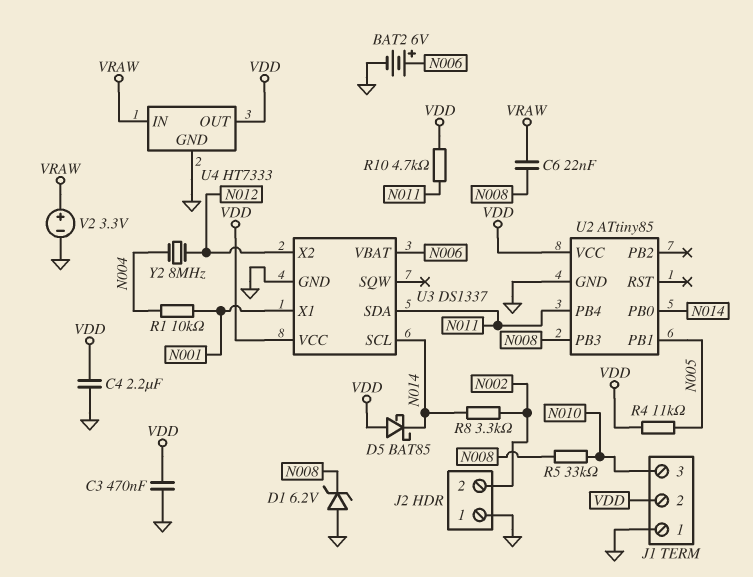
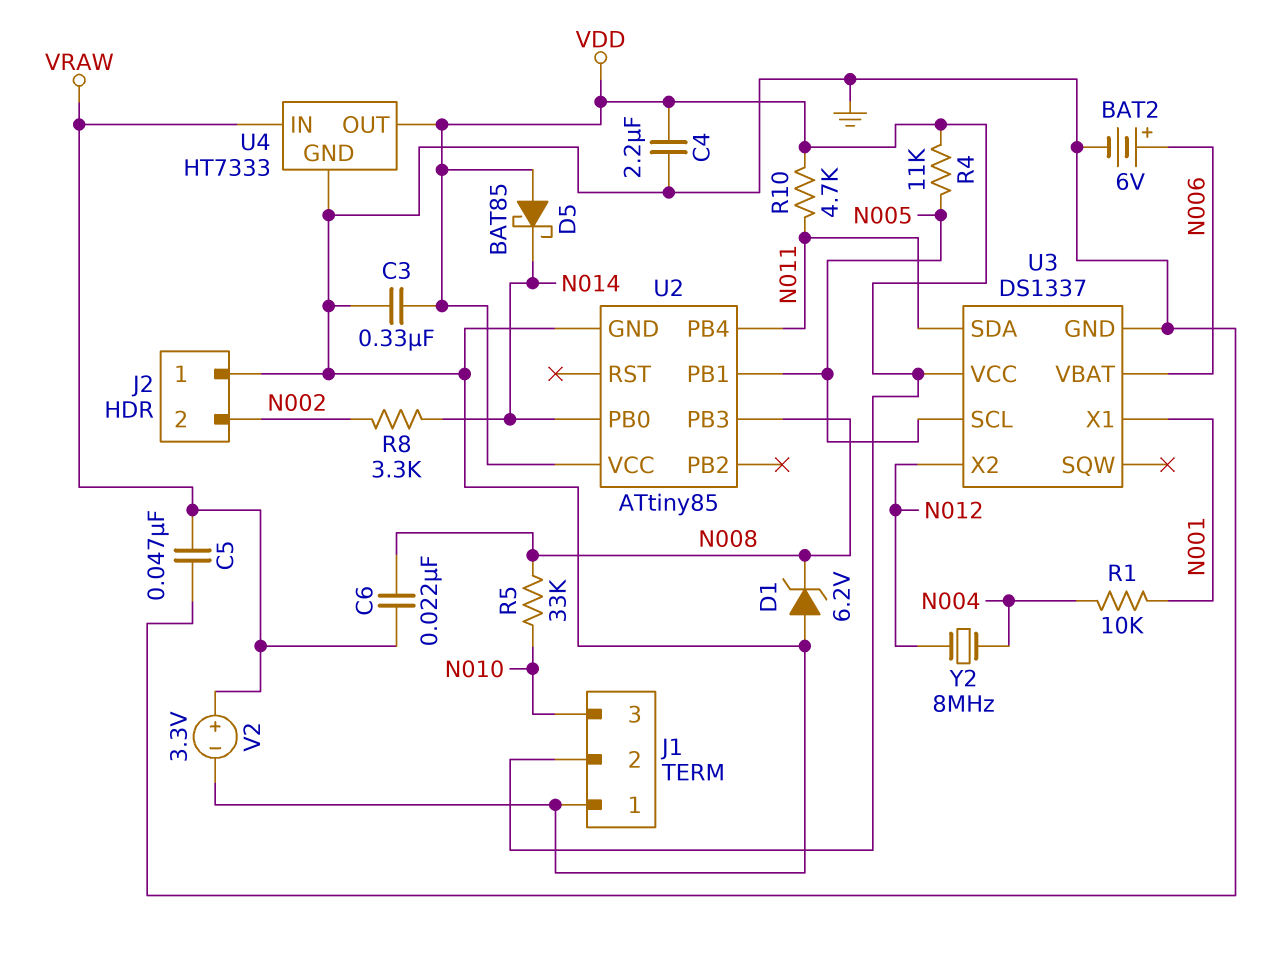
C3: 470nF (GND, VDD) -> 330nF (GND, VDD)
C5: none -> 47nF (GND, VRAW)
U3 pin SCL: N014 -> N005

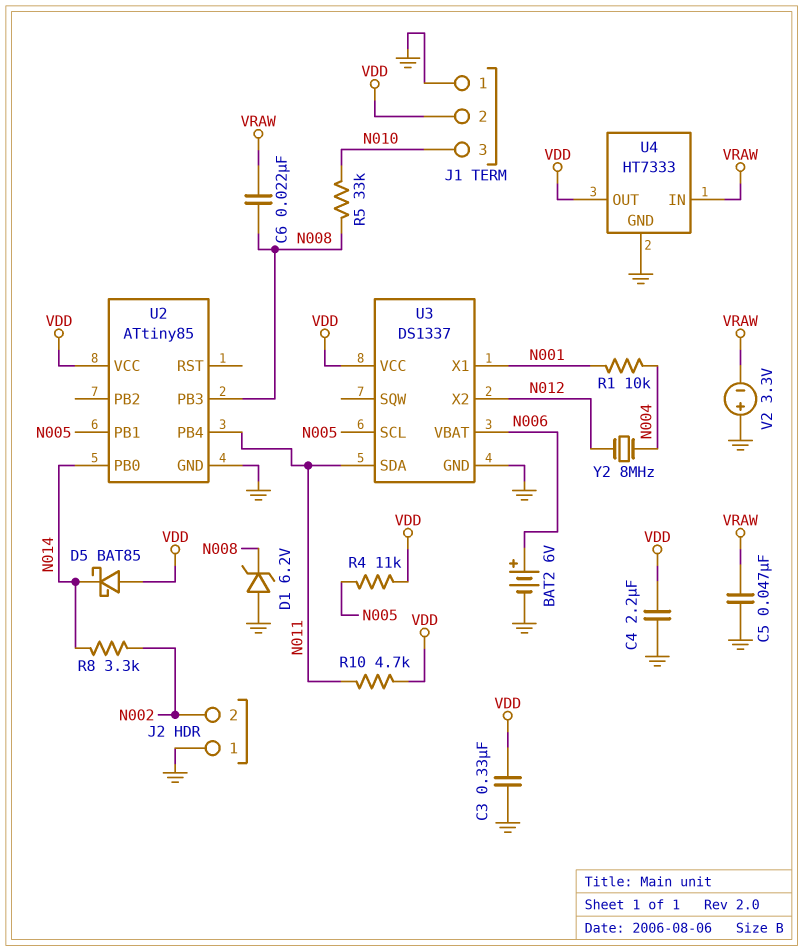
V2: 3.3V (plus VRAW, minus GND) -> 3.3V (plus GND, minus VRAW)

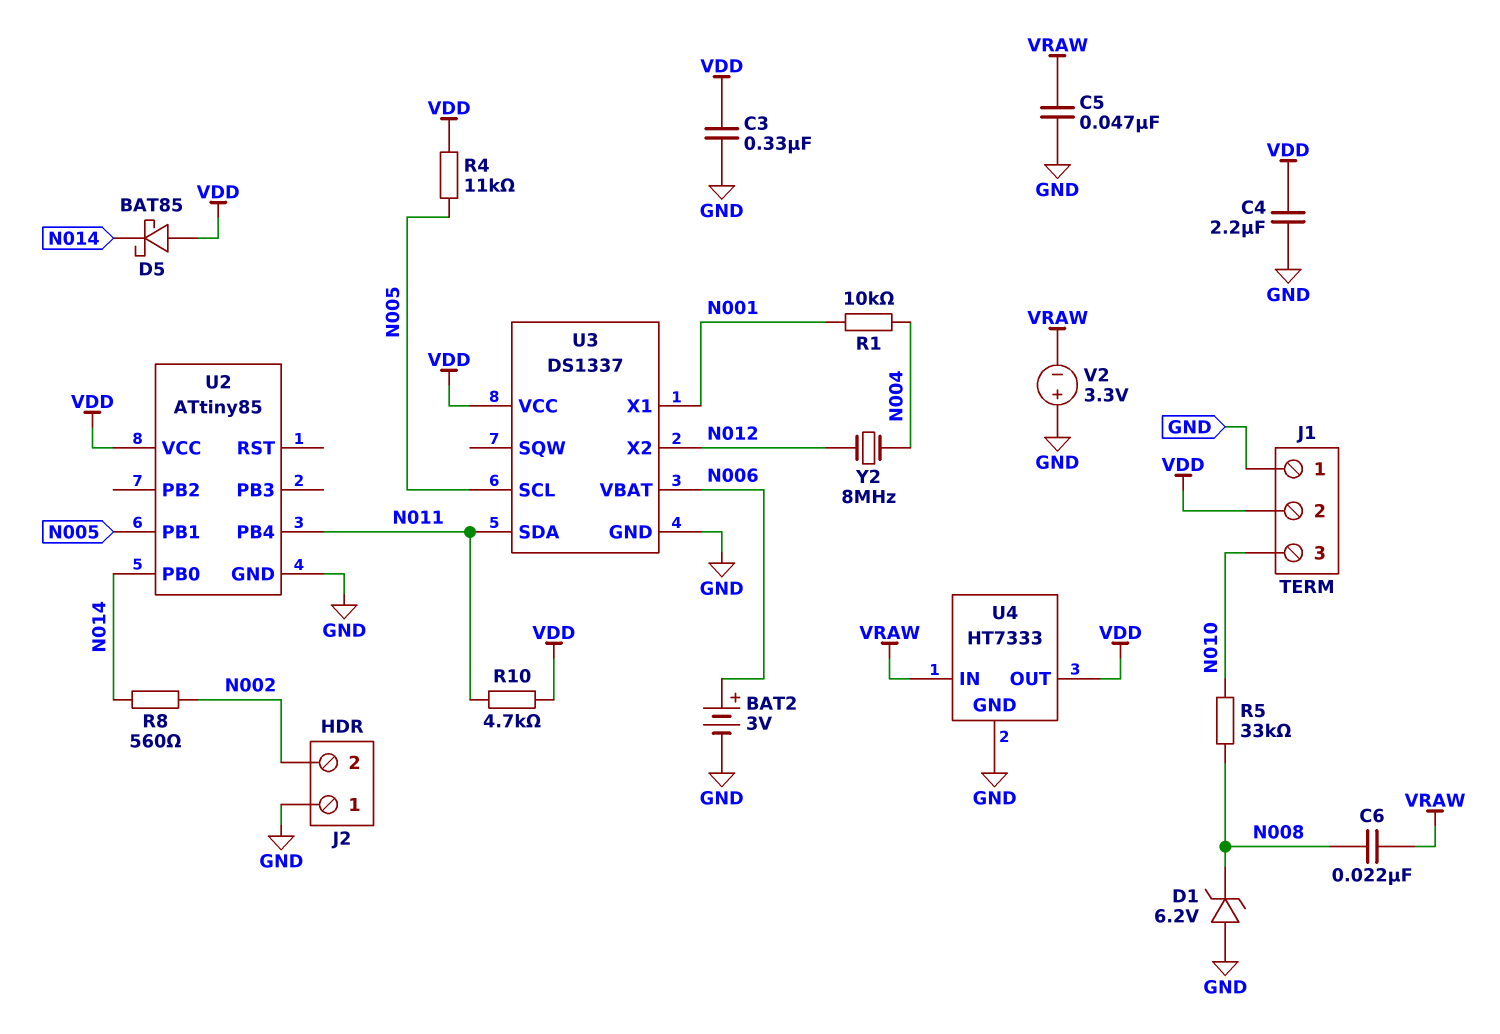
BAT2: 6V (plus N006, minus GND) -> 3V (plus N006, minus GND)
R8: 3.3k (N002, N014) -> 560 (N002, N014)
U2 pin PB3: N008 -> none

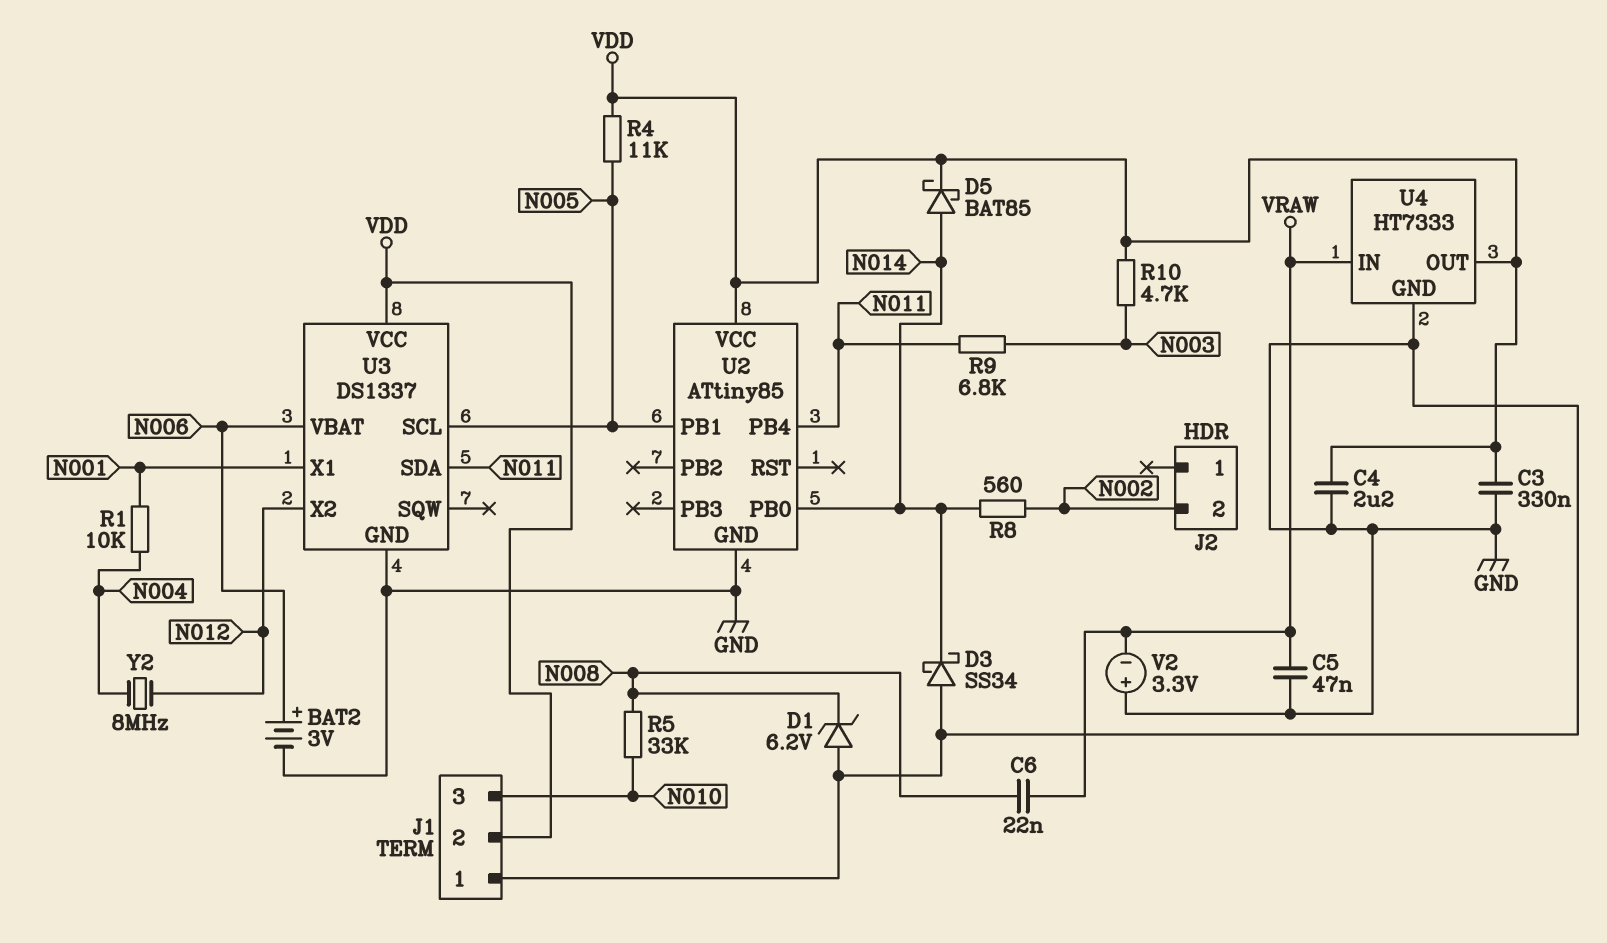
D3: none -> schottky SS34 (A GND, K N014)
D5: schottky BAT85 (A VDD, K N014) -> schottky BAT85 (A N014, K VDD)
J2 pin 1: GND -> none
R9: none -> 6.8k (N003, N011)
R10: 4.7k (N011, VDD) -> 4.7k (N003, VDD)

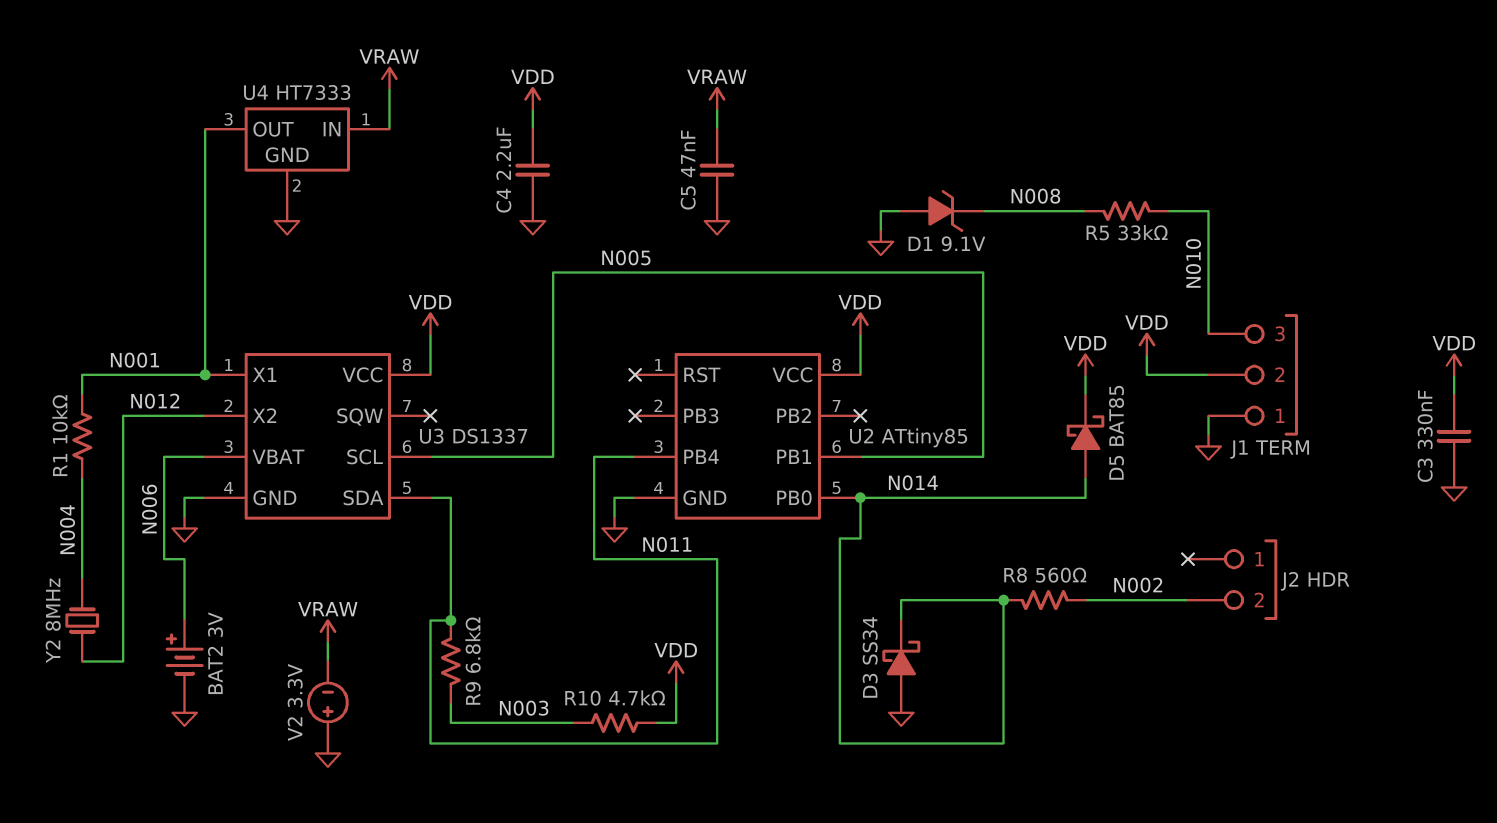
C6: 22nF (N008, VRAW) -> none
D1: zener 6.2V (A GND, K N008) -> zener 9.1V (A GND, K N008)
R4: 11k (N005, VDD) -> none
U4 pin OUT: VDD -> N001

